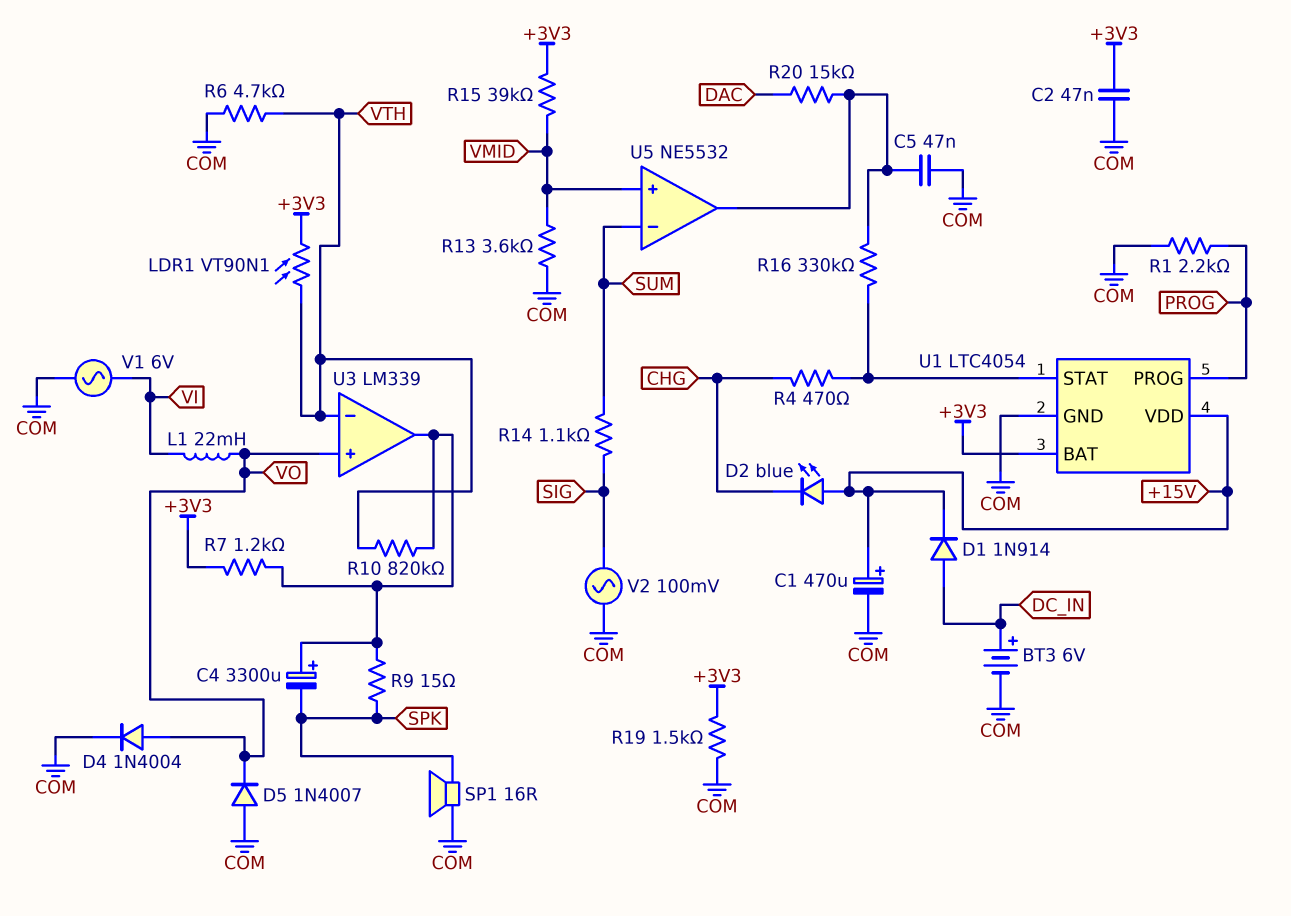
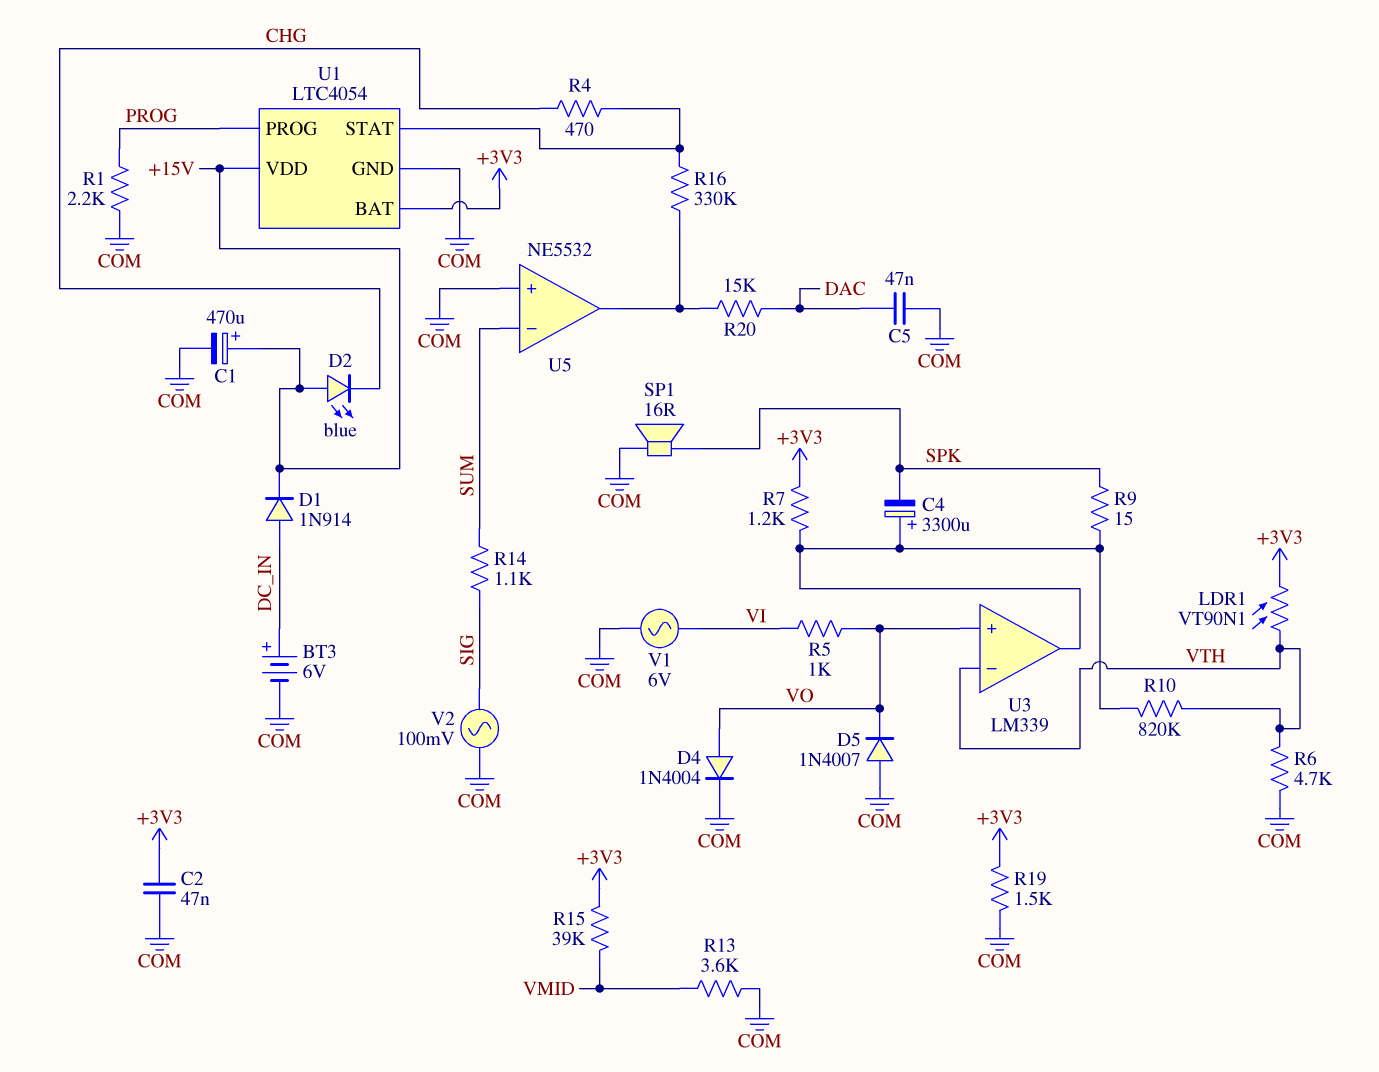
C5: 47nF (COM, U5/out) -> 47nF (COM, DAC)
L1: 22mH (VI, VO) -> none
R5: none -> 1k (VI, VO)
U5 pin in+: VMID -> COM

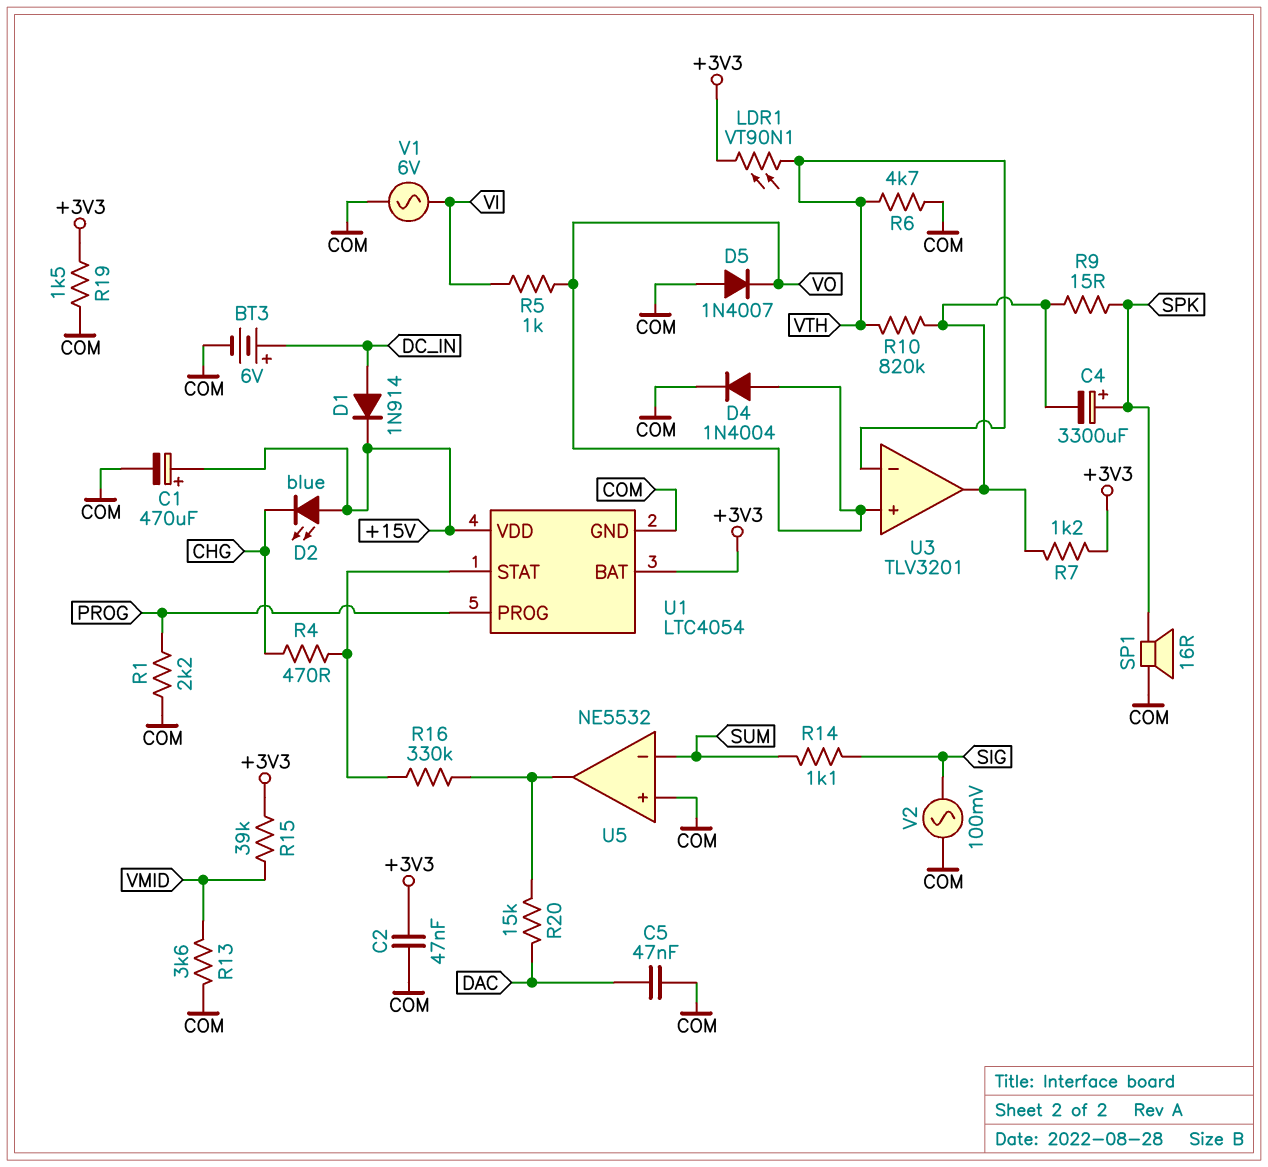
C4: 3300uF (plus U3/out, minus SPK) -> 3300uF (plus SPK, minus U3/out)
U3: LM339 -> TLV3201

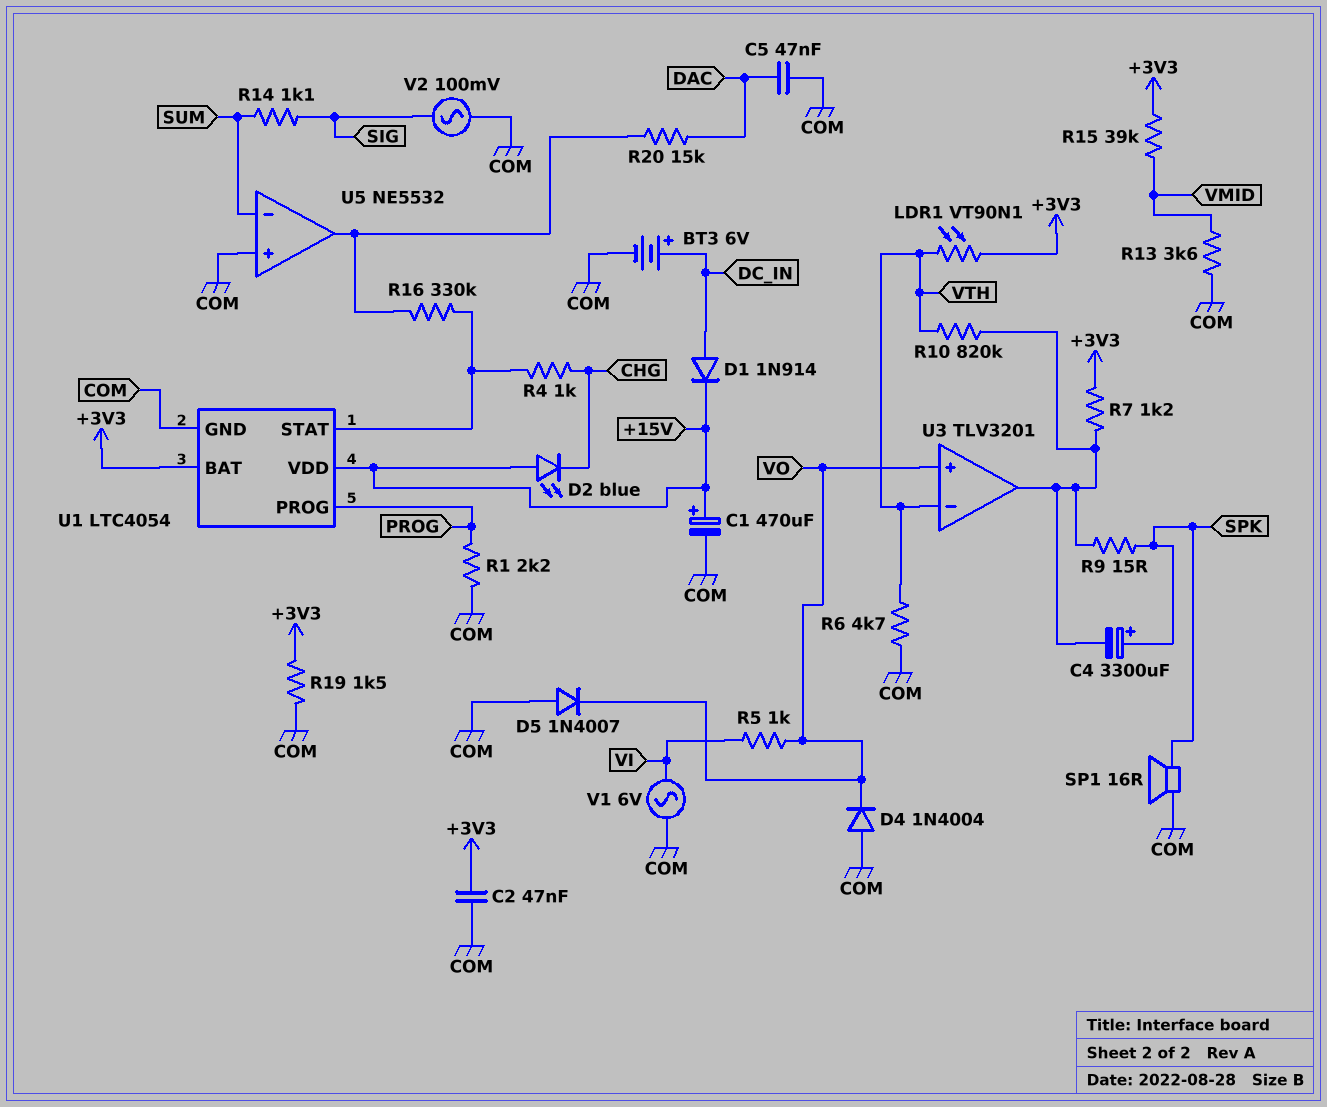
D4: diode 1N4004 (A VO, K COM) -> diode 1N4004 (A COM, K VO)
R4: 470 (CHG, U1/STAT) -> 1k (CHG, U1/STAT)

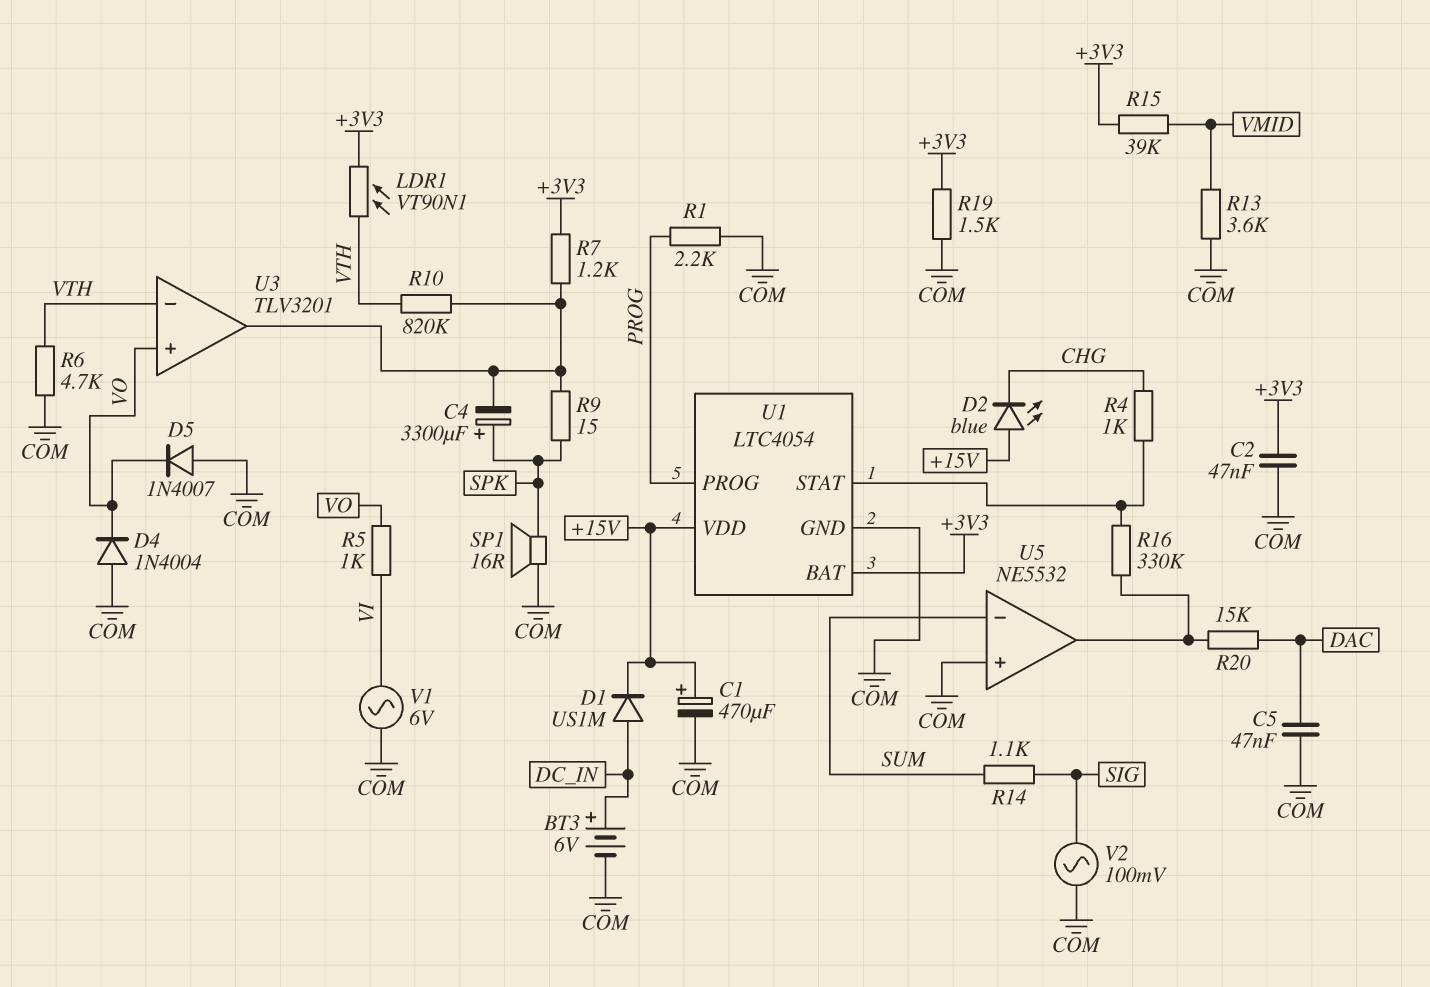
D1: diode 1N914 (A DC_IN, K +15V) -> diode US1M (A DC_IN, K +15V)

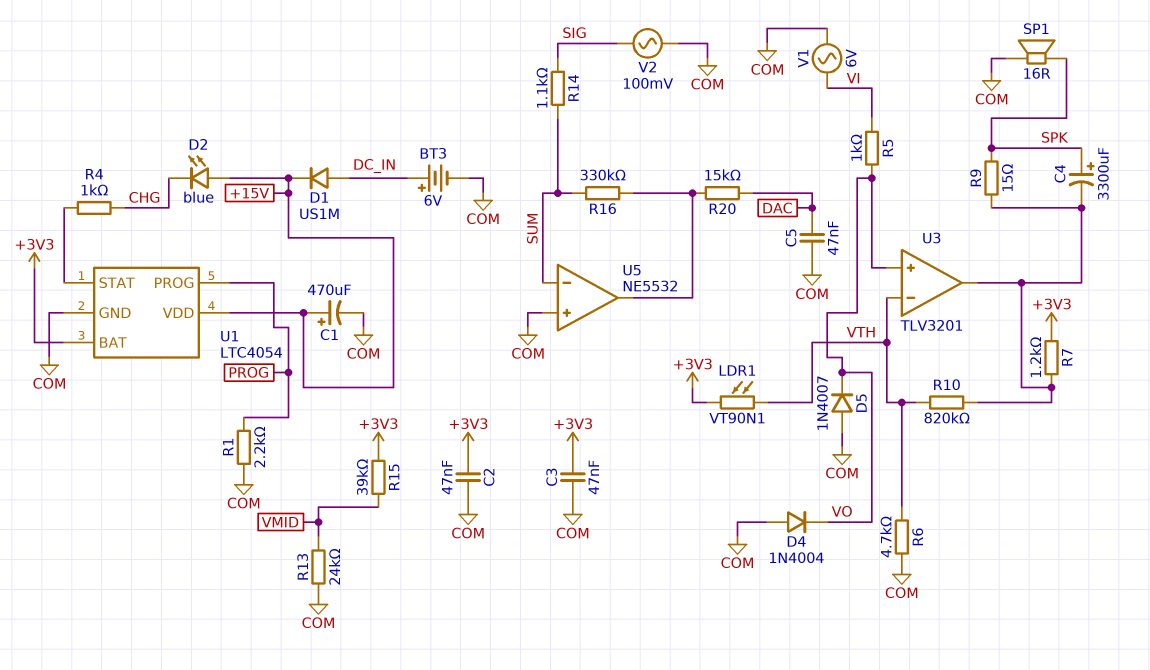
C3: none -> 47nF (+3V3, COM)
R13: 3.6k (COM, VMID) -> 24k (COM, VMID)
R16: 330k (U1/STAT, U5/out) -> 330k (SUM, U5/out)
R19: 1.5k (+3V3, COM) -> none

